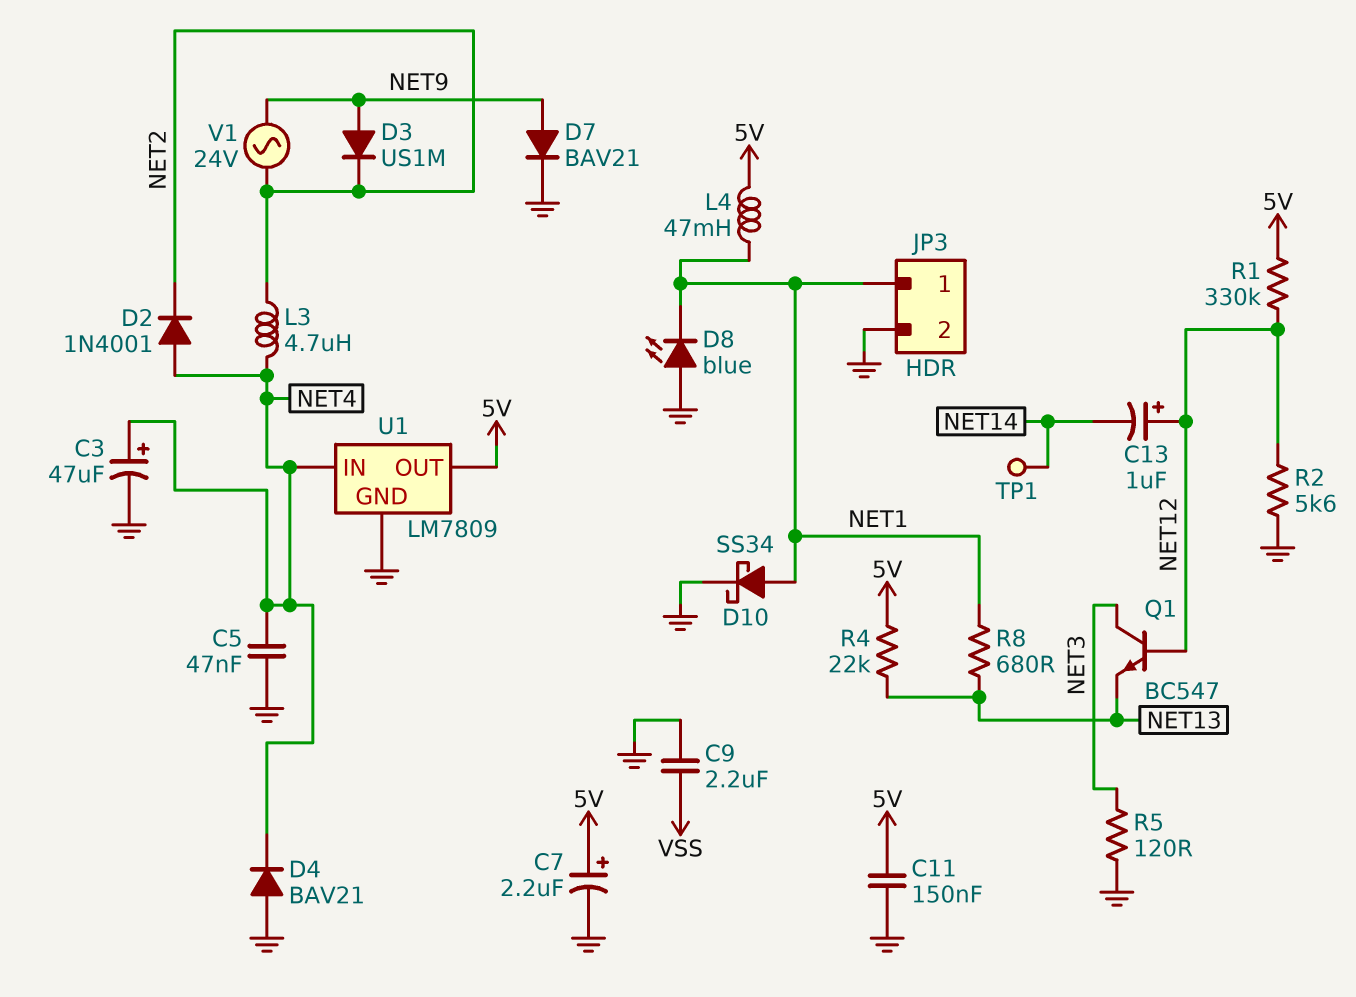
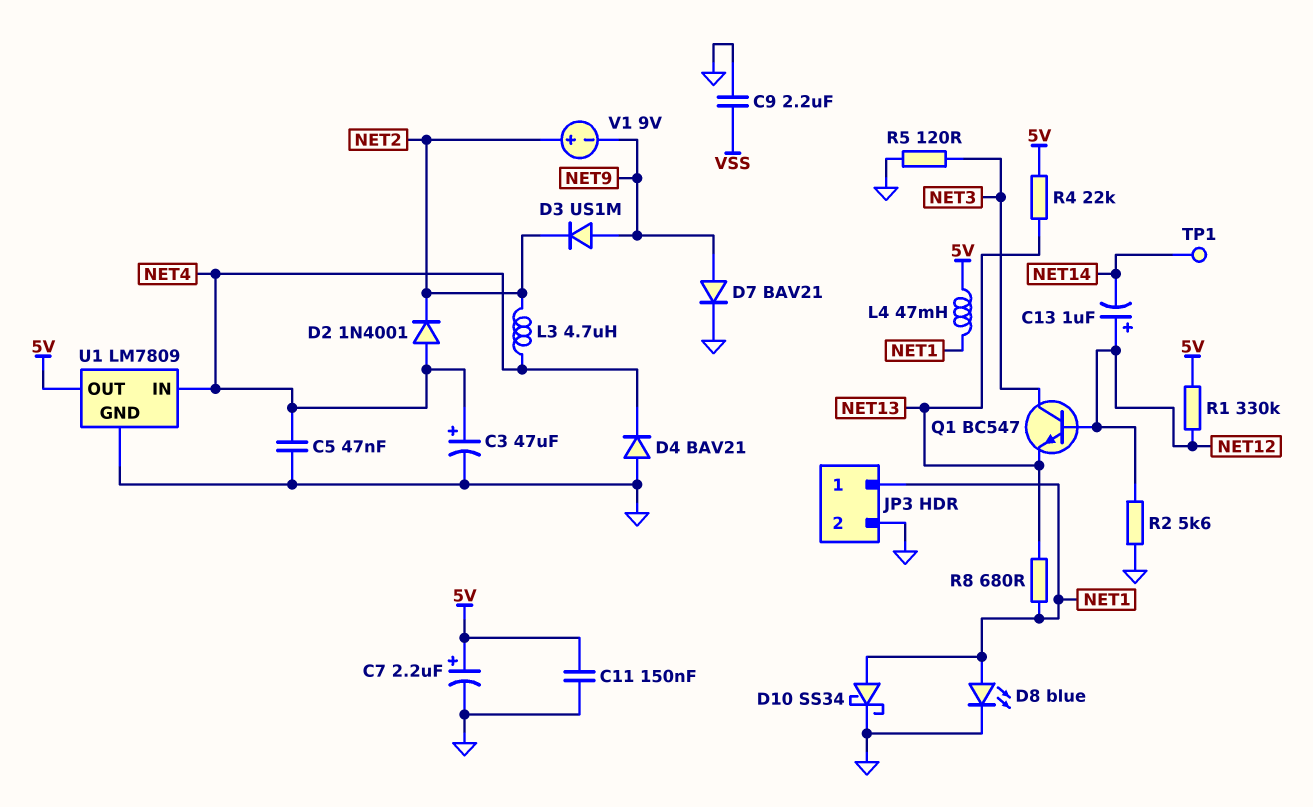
D8: LED blue (A GND, K NET1) -> LED blue (A NET1, K GND)
V1: AC 24V (NET2, NET9) -> 9V (plus NET2, minus NET9)

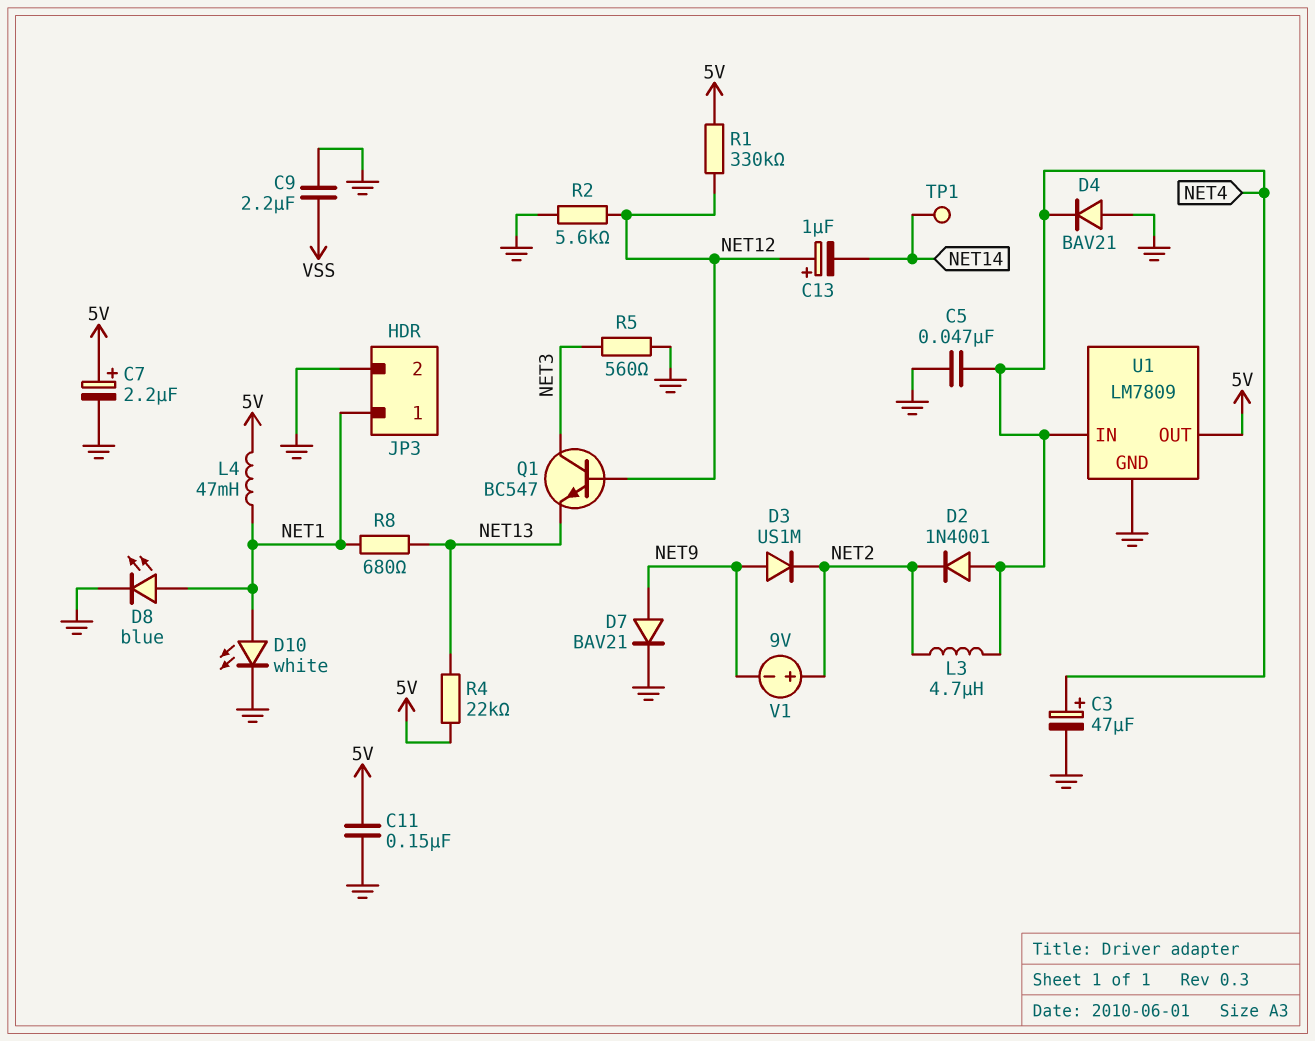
D10: schottky SS34 (A NET1, K GND) -> LED white (A NET1, K GND)
R5: 120 (GND, NET3) -> 560 (GND, NET3)

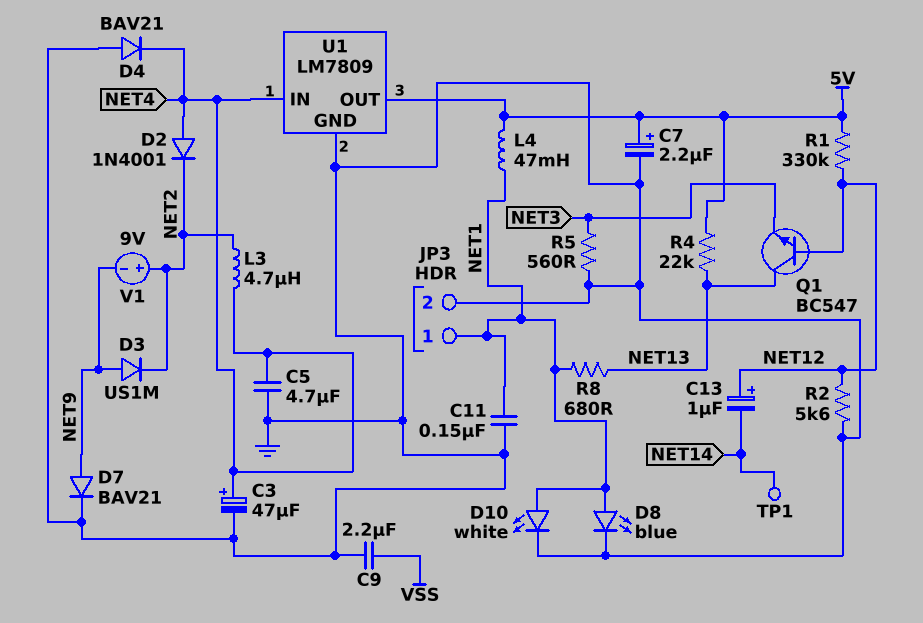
C5: 47nF (GND, NET4) -> 4.7uF (GND, NET4)
C11: 150nF (5V, GND) -> 150nF (GND, NET1)
Q1: NPN BC547 (B NET12, C NET3, E NET13) -> NPN BC547 (B NET12, C NET13, E NET3)

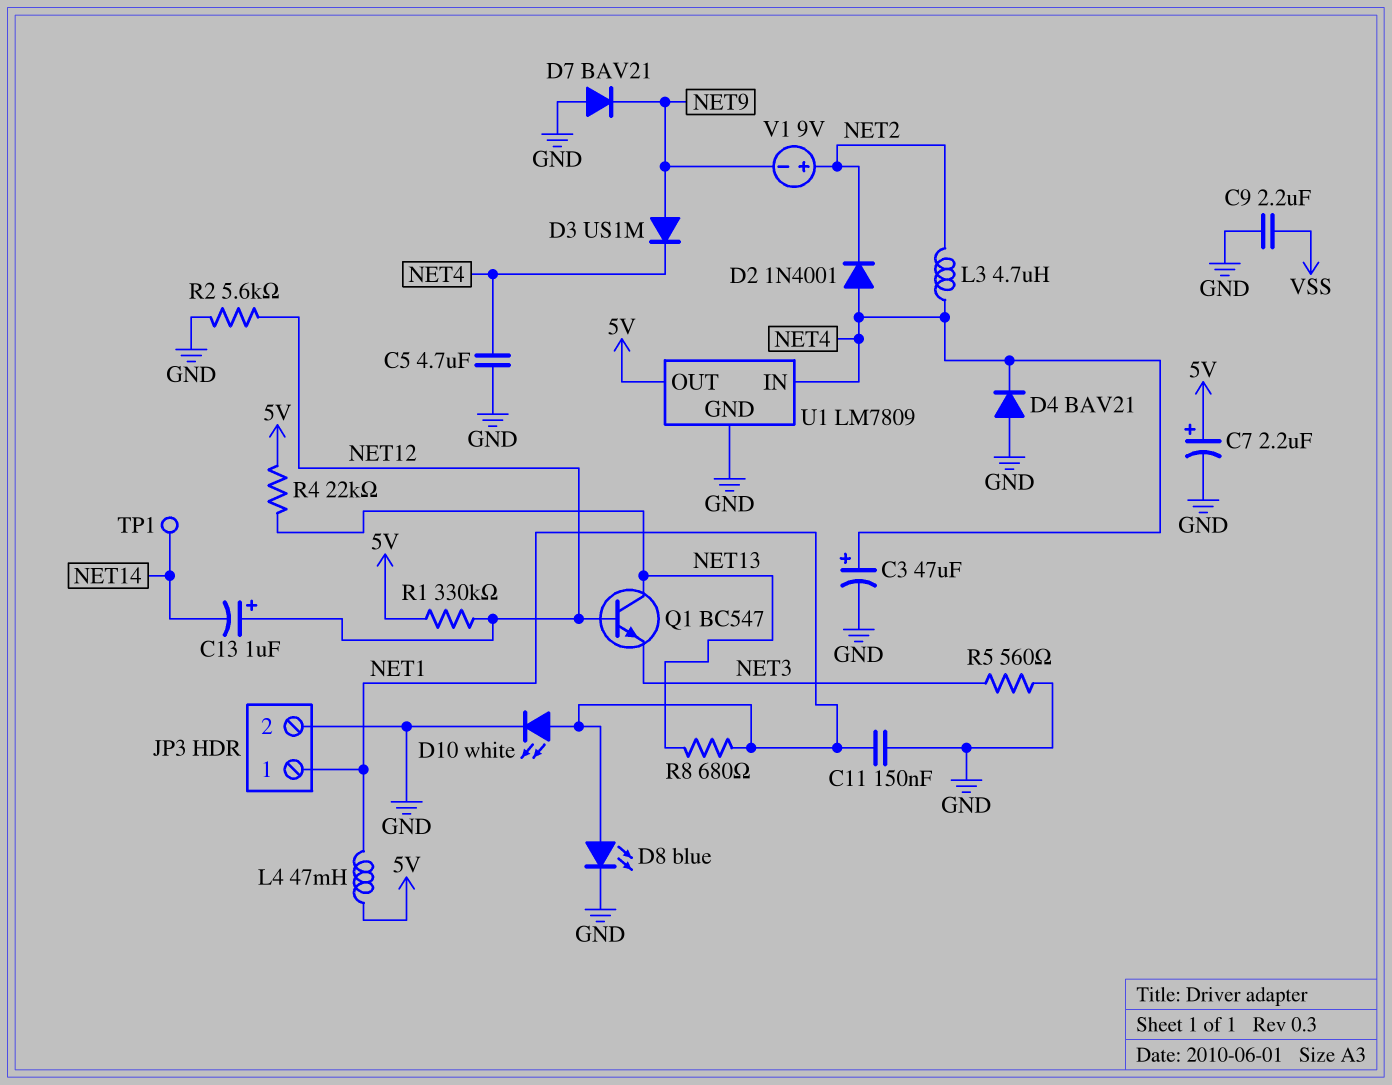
D3: diode US1M (A NET9, K NET2) -> diode US1M (A NET9, K NET4)
D7: diode BAV21 (A NET9, K GND) -> diode BAV21 (A GND, K NET9)

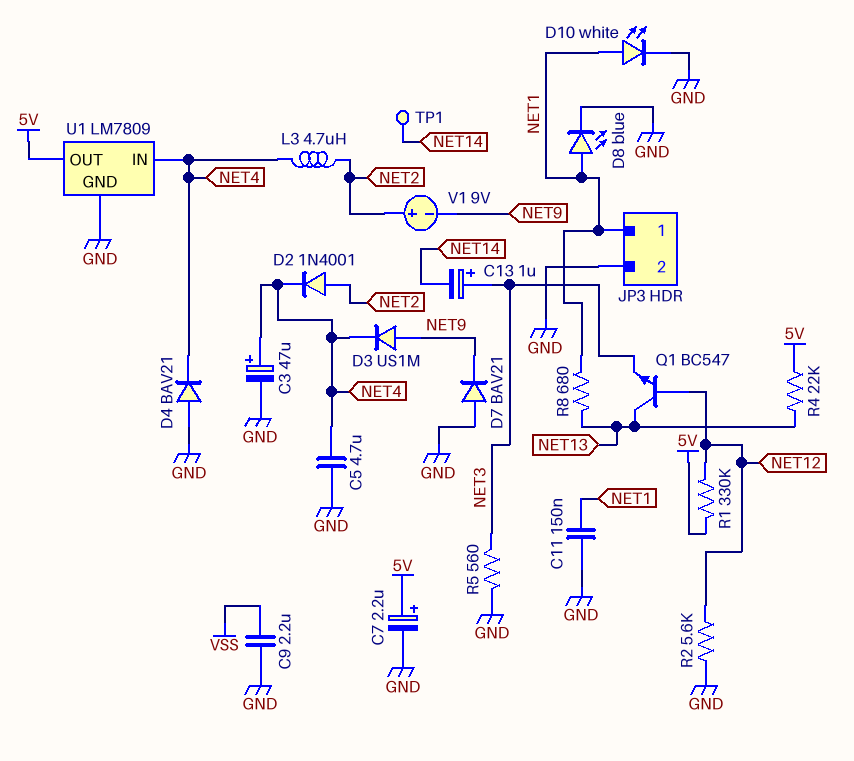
C13: 1uF (plus NET12, minus NET14) -> 1uF (plus NET3, minus NET14)
D2: diode 1N4001 (A NET4, K NET2) -> diode 1N4001 (A NET2, K NET4)
L4: 47mH (5V, NET1) -> none

